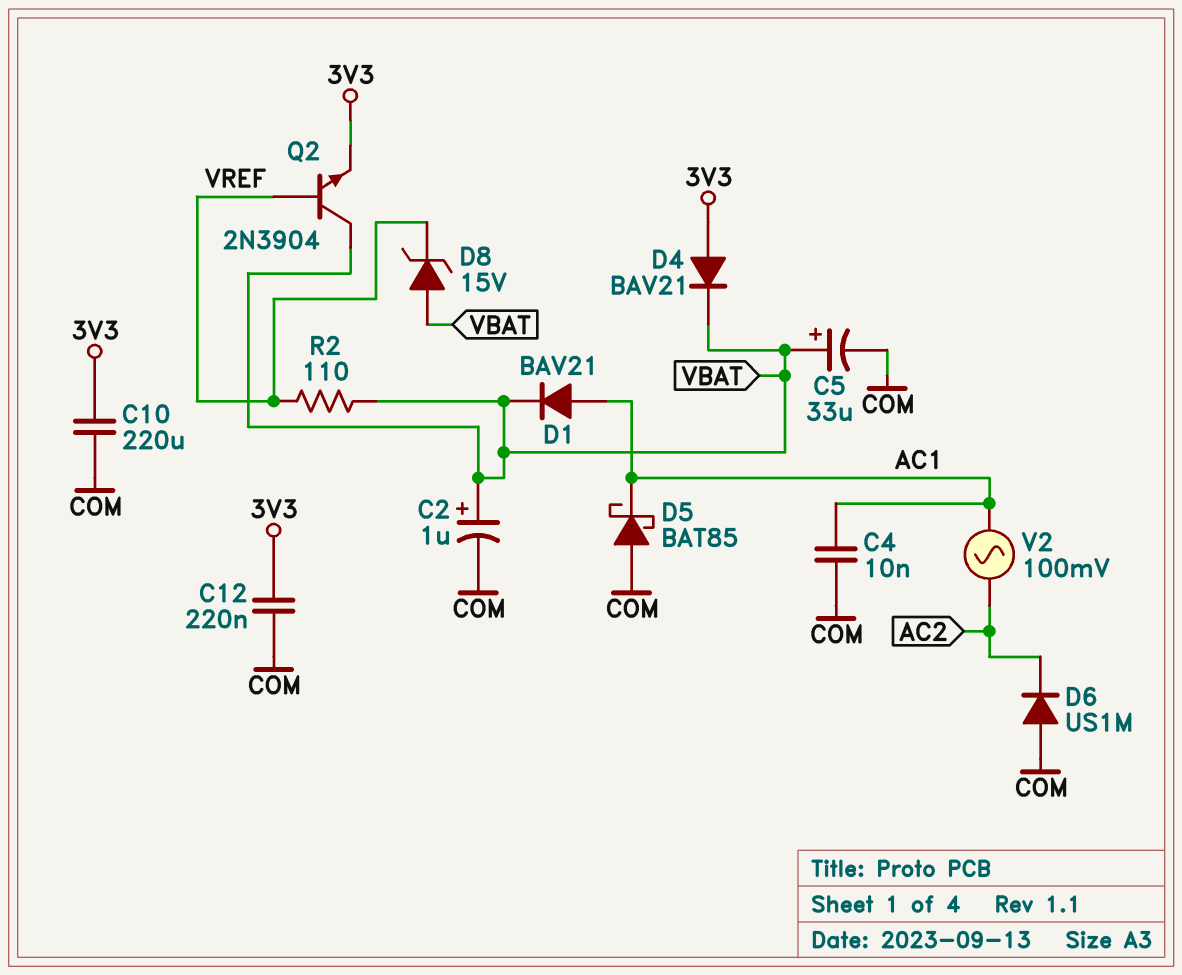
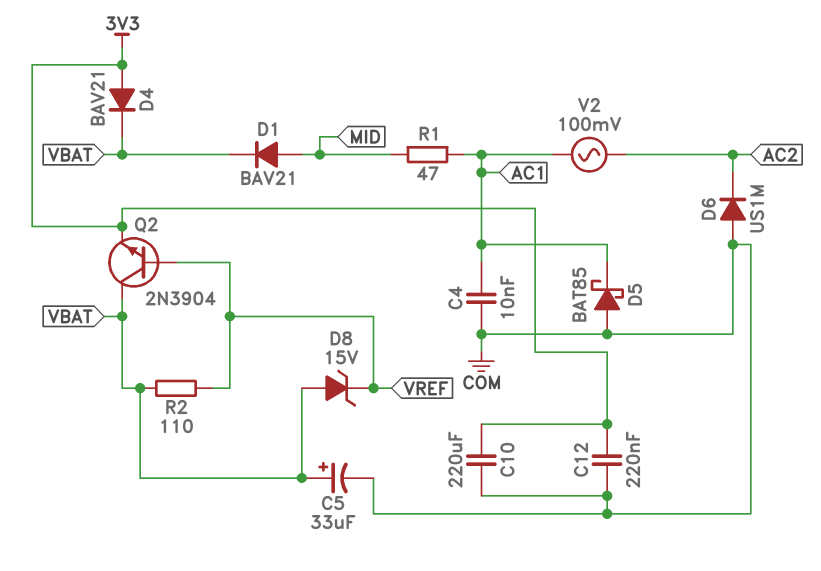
C2: 1uF (plus VBAT, minus COM) -> none
D1: diode BAV21 (A AC1, K VBAT) -> diode BAV21 (A MID, K VBAT)
R1: none -> 47 (AC1, MID)

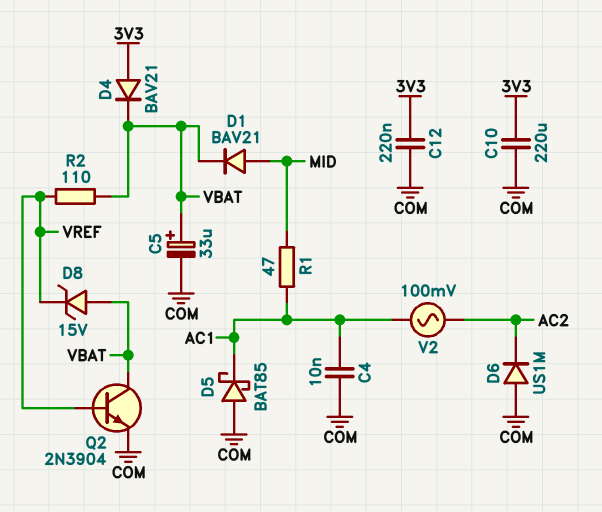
Q2: NPN 2N3904 (B VREF, C VBAT, E 3V3) -> NPN 2N3904 (B VREF, C VBAT, E COM)

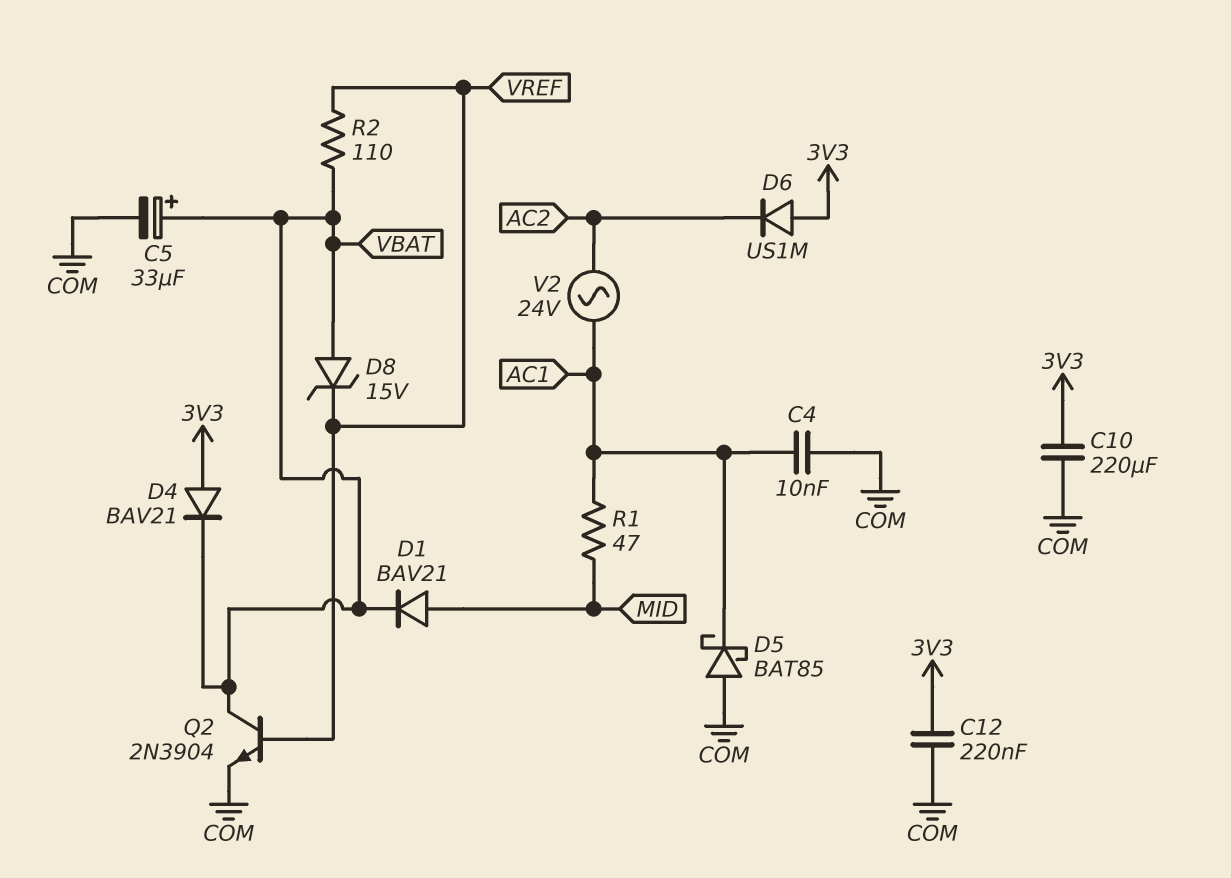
D6: diode US1M (A COM, K AC2) -> diode US1M (A 3V3, K AC2)
V2: AC 100mV (AC1, AC2) -> AC 24V (AC1, AC2)

